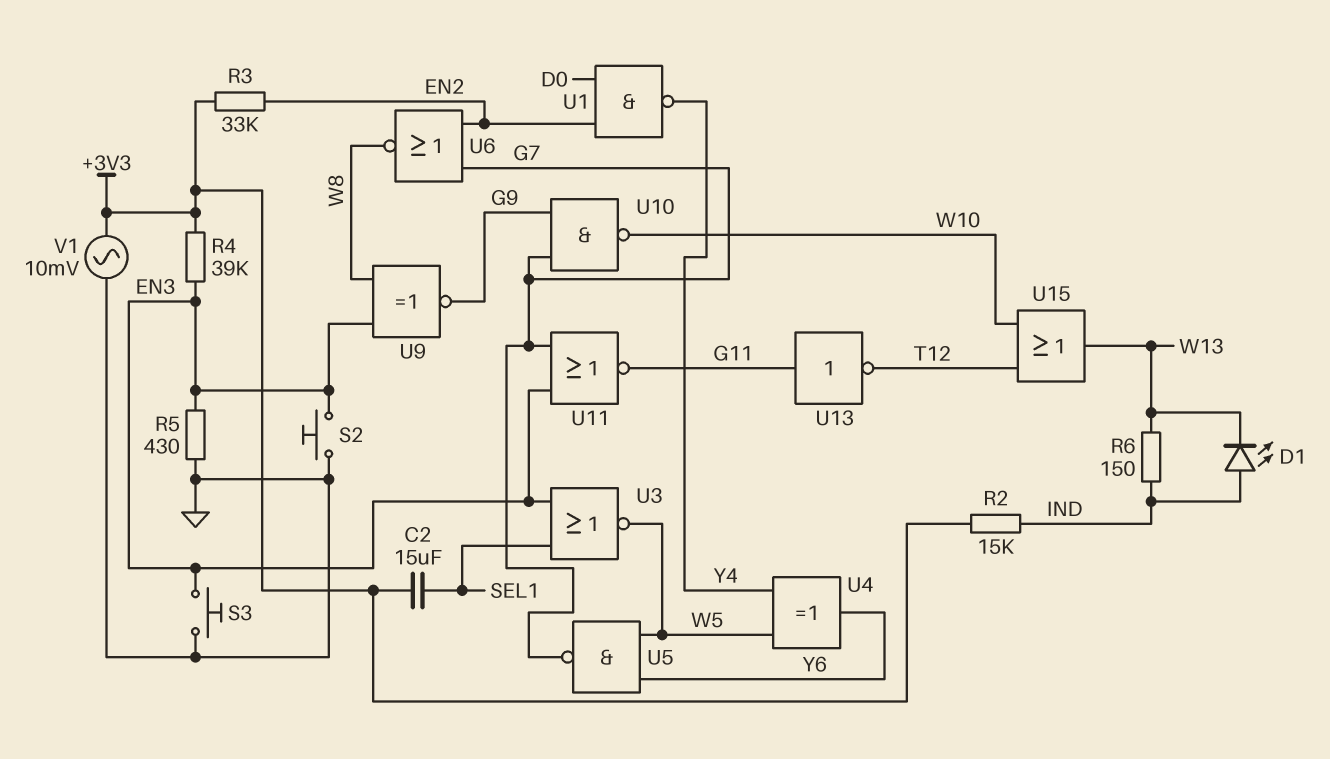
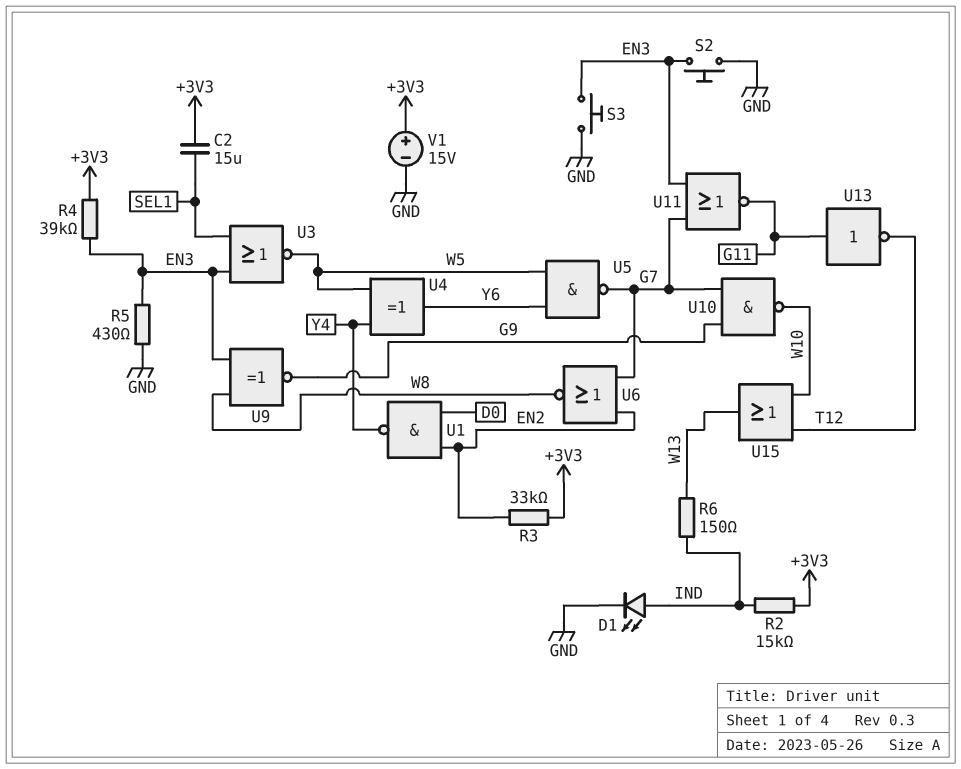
D1: LED (A IND, K W13) -> LED (A IND, K GND)
V1: AC 10mV (+3V3, GND) -> 15V (plus +3V3, minus GND)

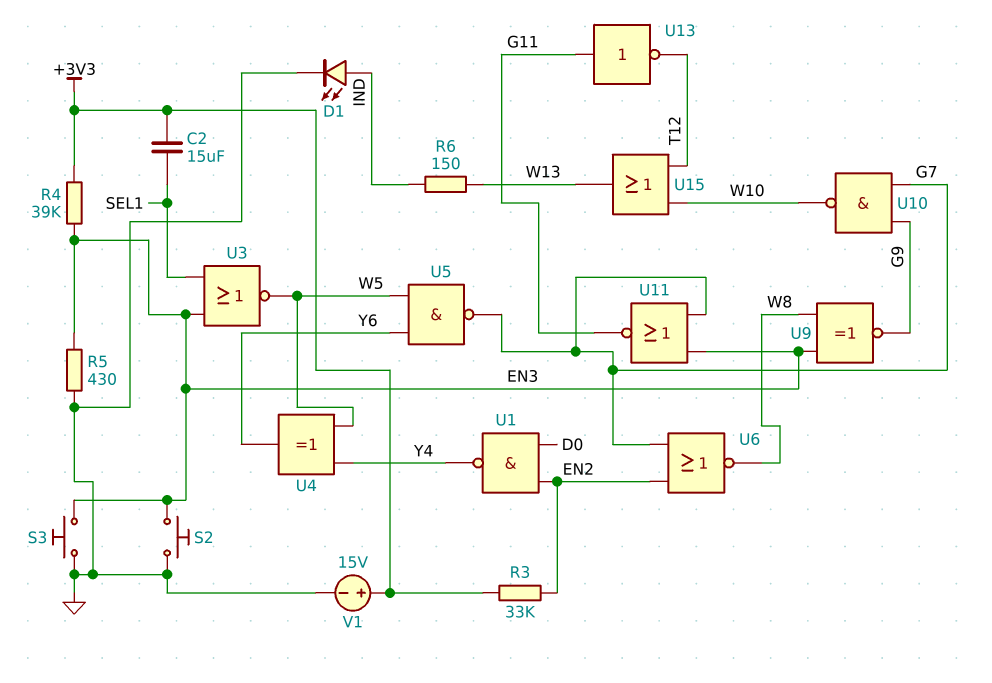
R2: 15k (+3V3, IND) -> none

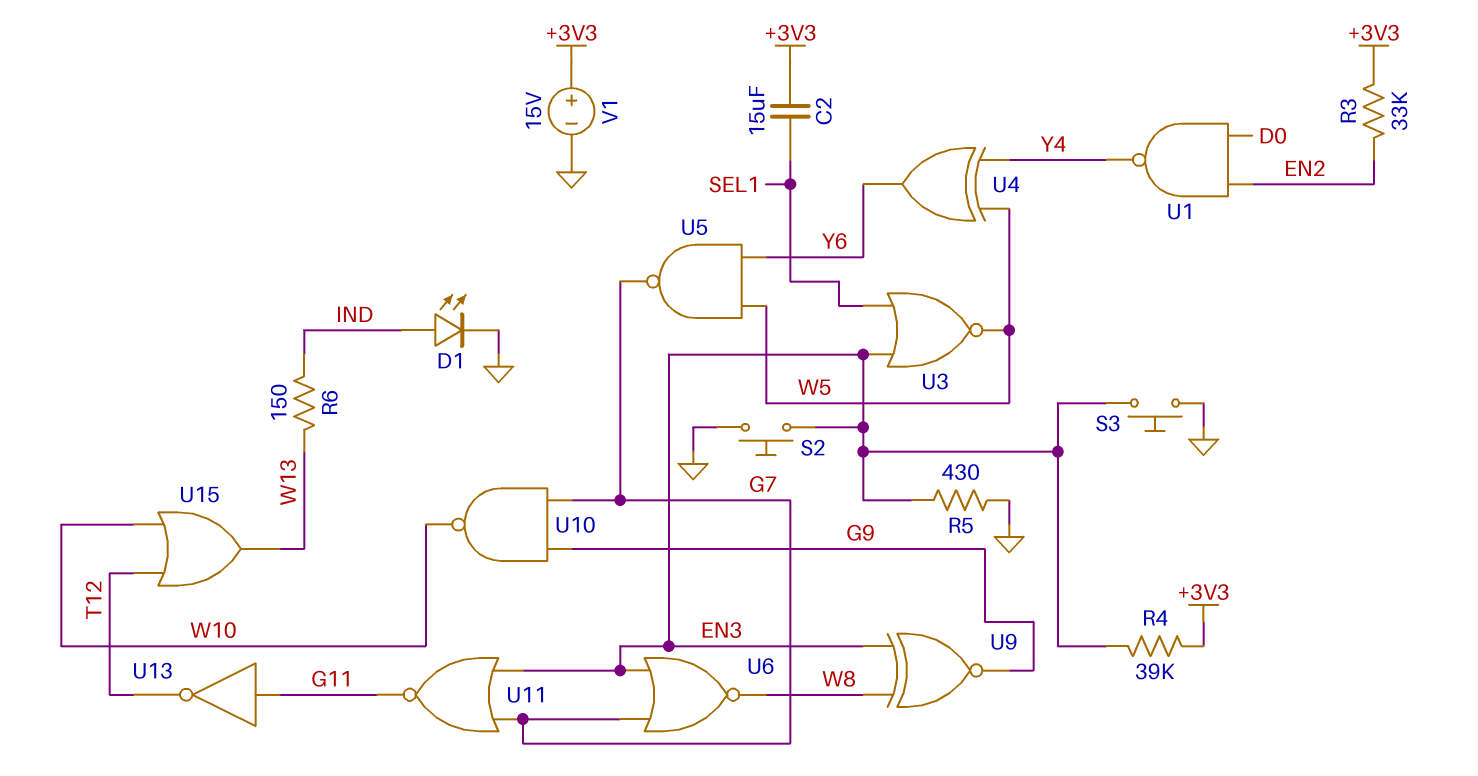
U6: NOR (in EN2, in G7, out W8) -> NOR (in EN3, in G7, out W8)

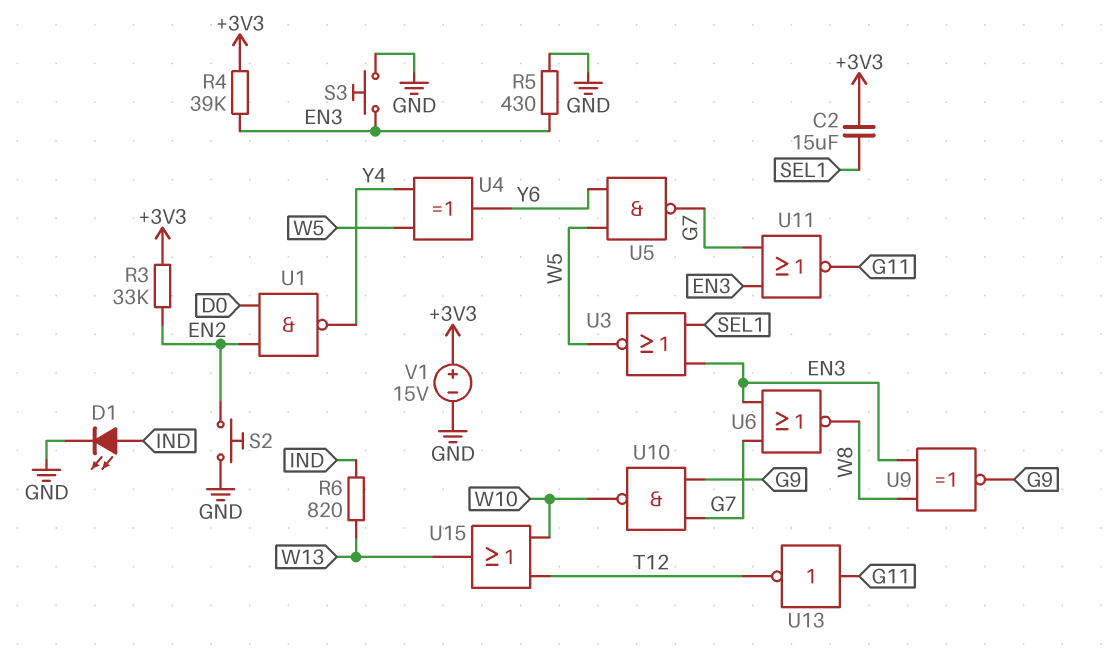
R6: 150 (IND, W13) -> 820 (IND, W13)
S2: button (EN3, GND) -> button (EN2, GND)

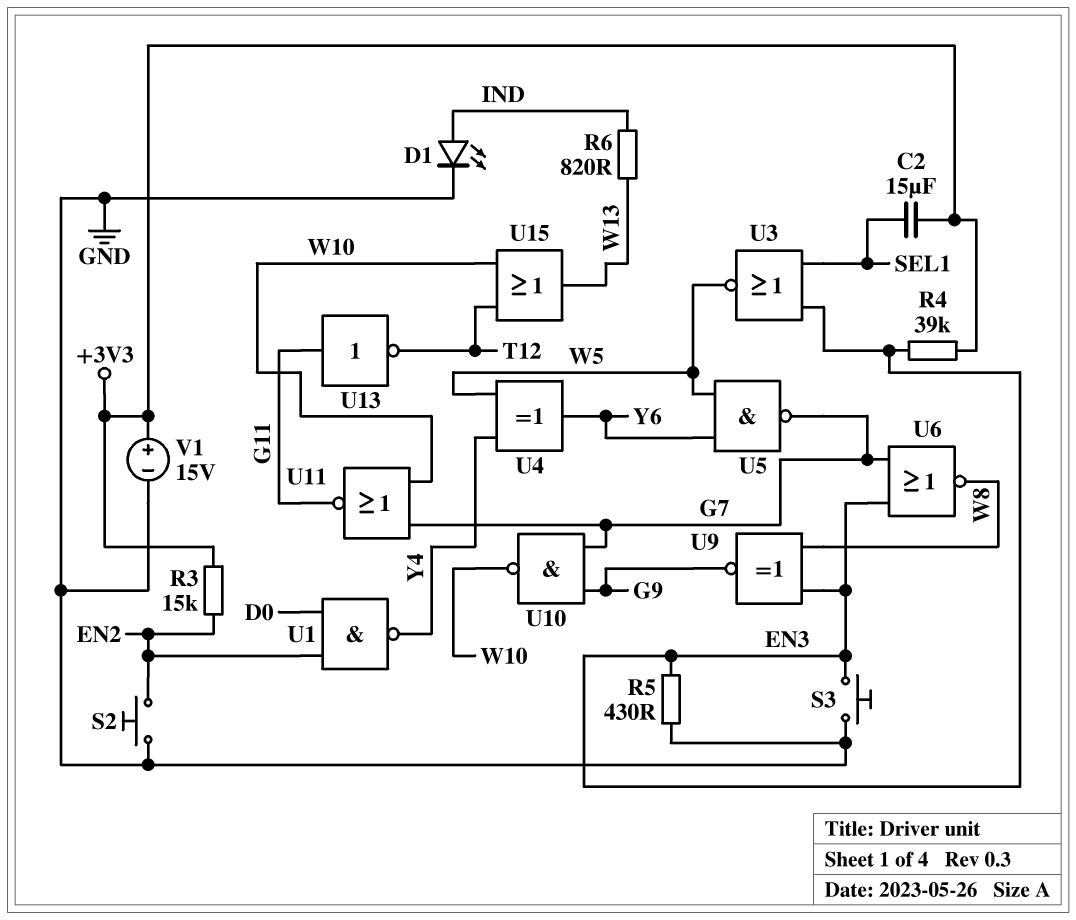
R3: 33k (+3V3, EN2) -> 15k (+3V3, EN2)
U11: NOR (in EN3, in G7, out G11) -> NOR (in G7, in W10, out G11)

